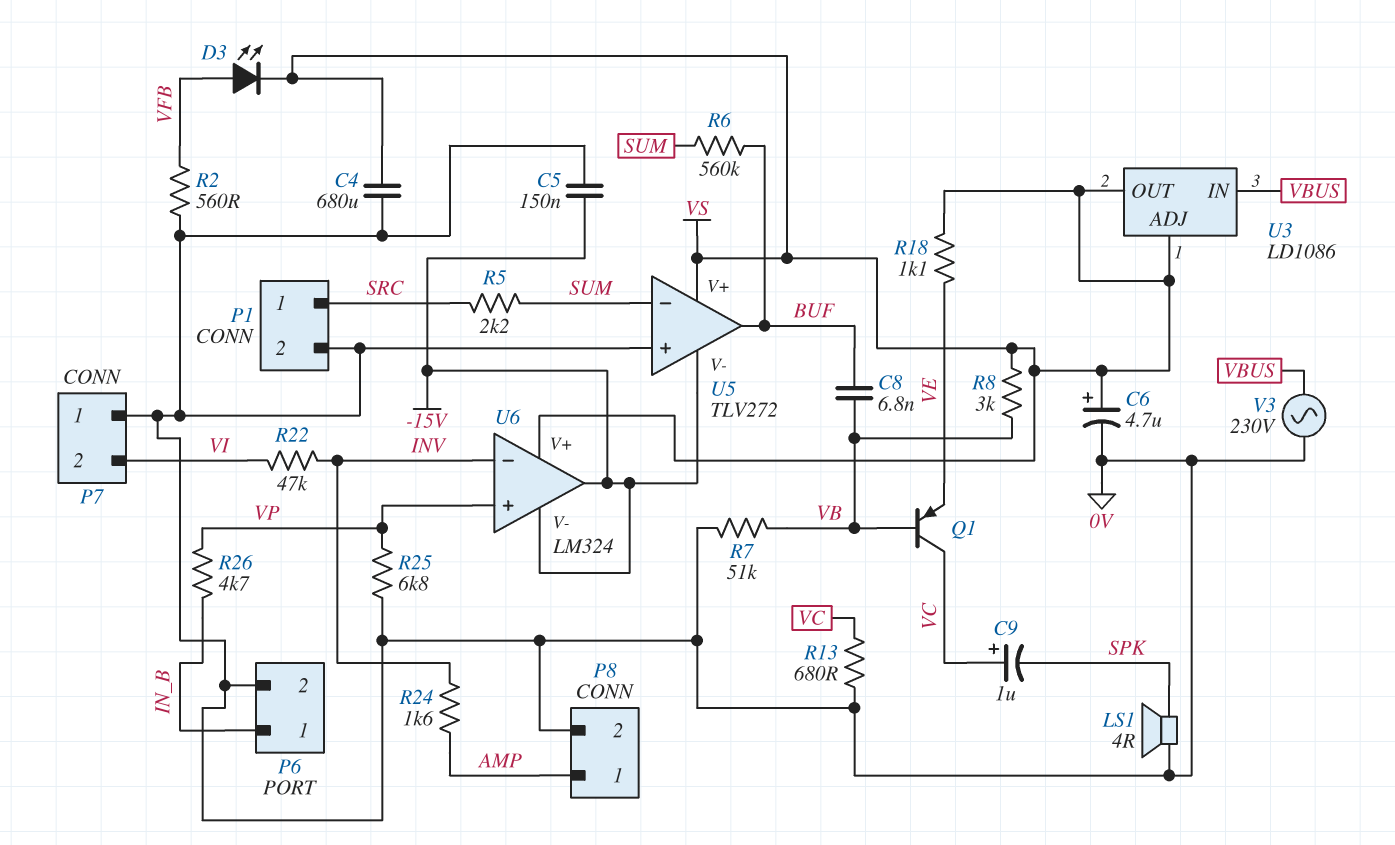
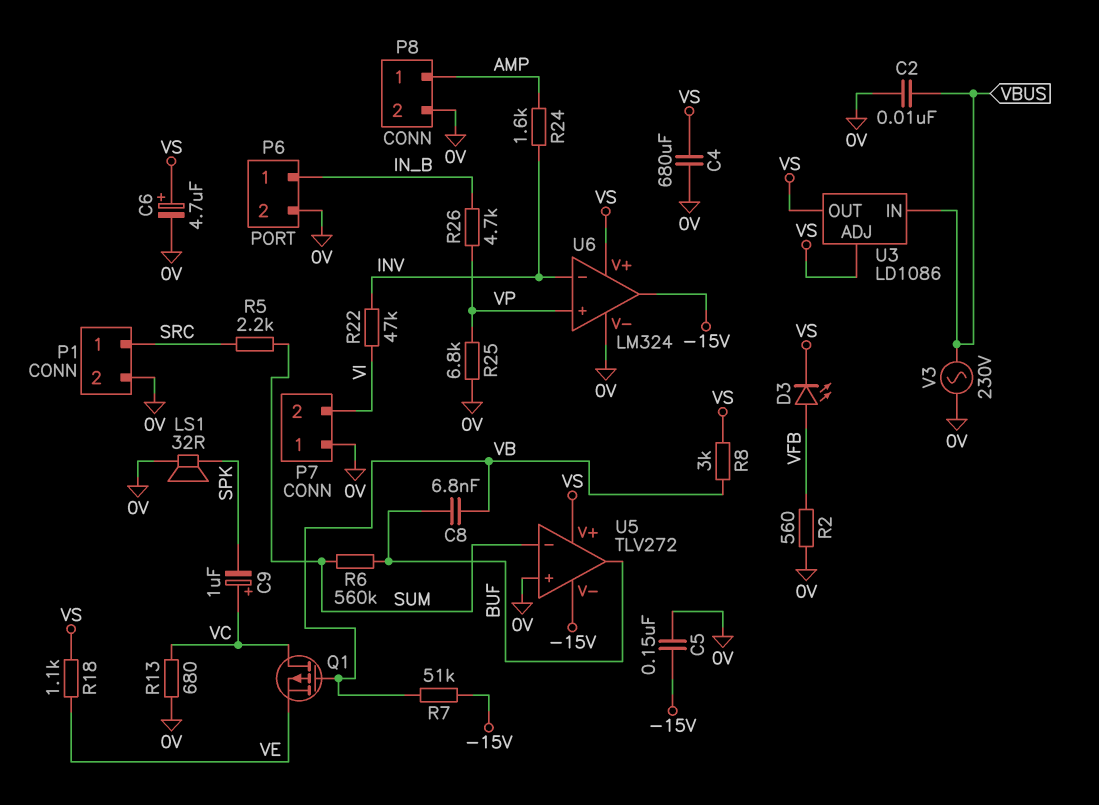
C2: none -> 10nF (0V, VBUS)
LS1: speaker 4R (0V, SPK) -> speaker 32R (0V, SPK)
Q1: PNP (B VB, C VC, E VE) -> PMOS (G VB, D VC, S VE)
R7: 51k (0V, VB) -> 51k (-15V, VB)
U6 pin V-: -15V -> 0V

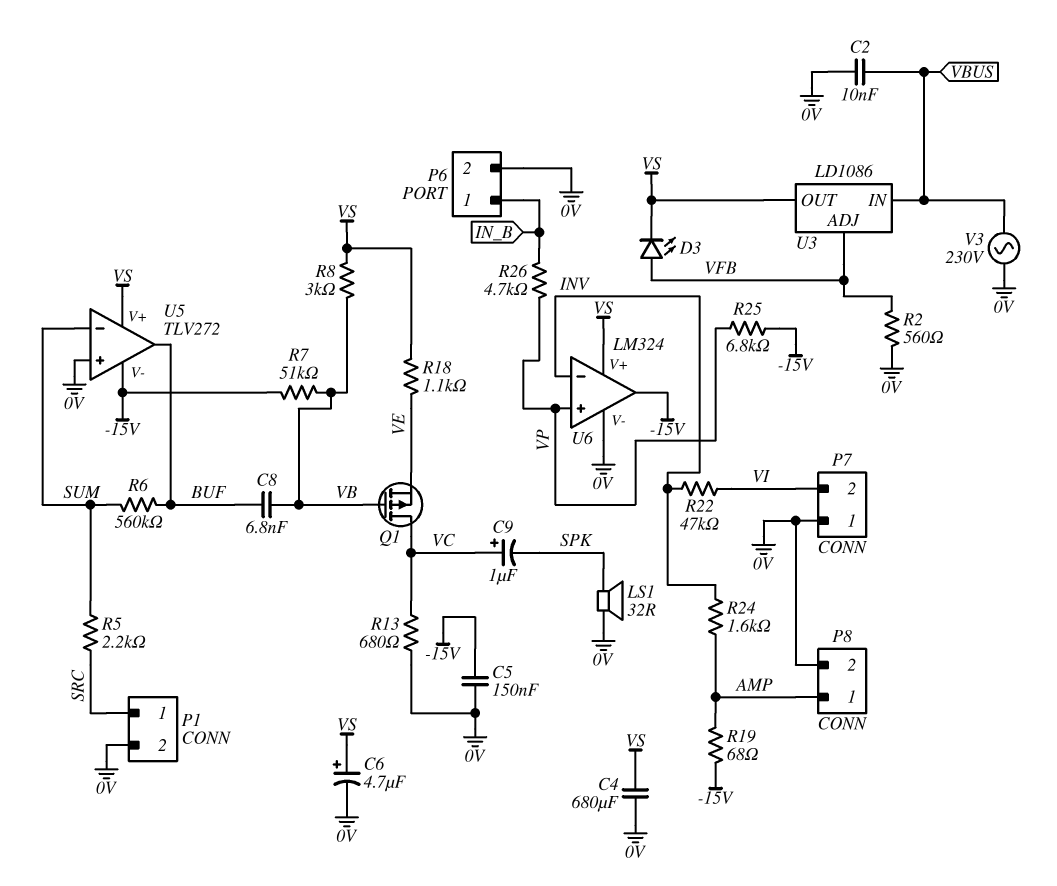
R19: none -> 68 (-15V, AMP)
R25: 6.8k (0V, VP) -> 6.8k (-15V, VP)
U3 pin ADJ: VS -> VFB

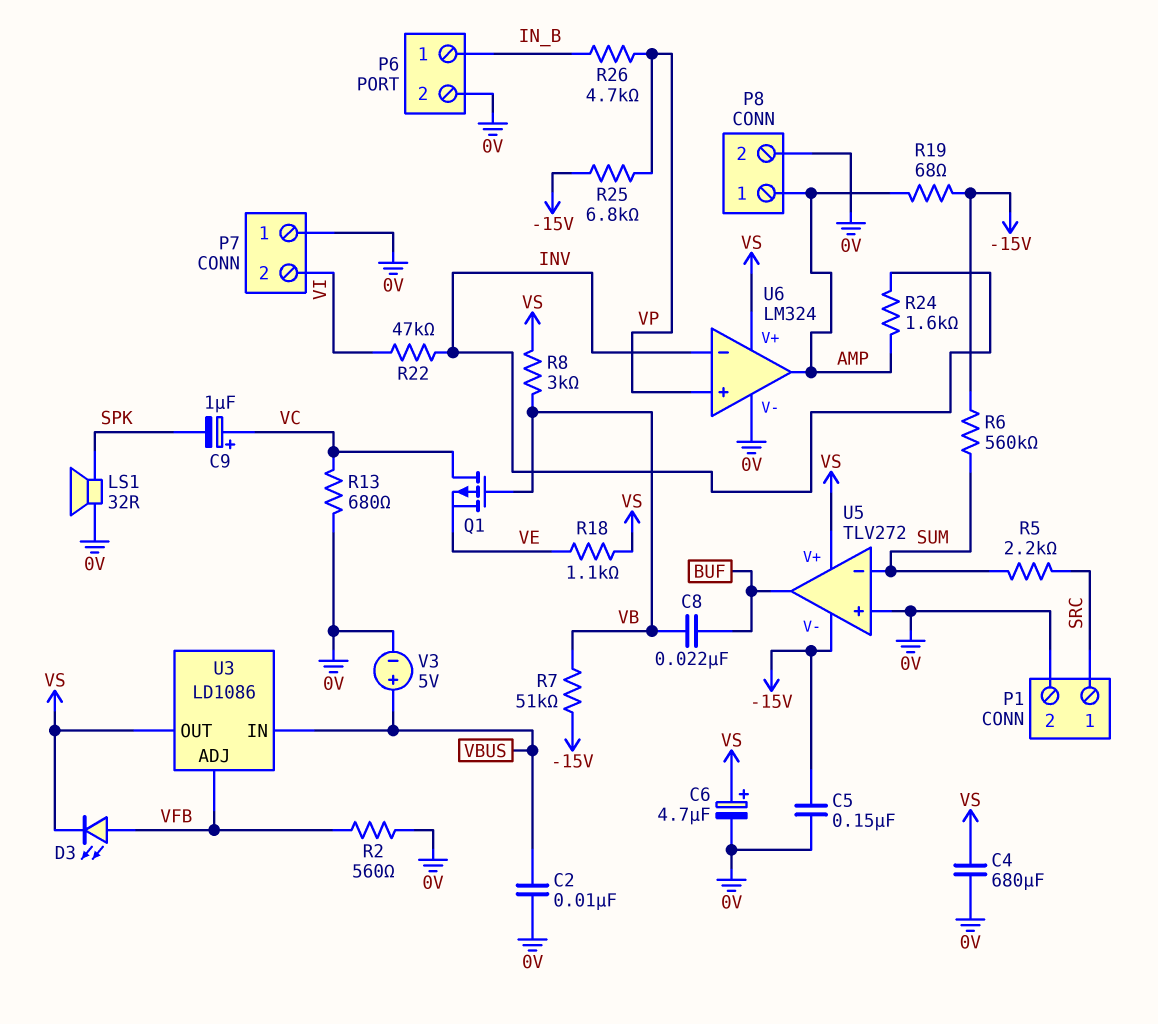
C8: 6.8nF (BUF, VB) -> 22nF (BUF, VB)
R6: 560k (BUF, SUM) -> 560k (-15V, SUM)
U6 pin out: -15V -> AMP
V3: AC 230V (0V, VBUS) -> 5V (plus VBUS, minus 0V)

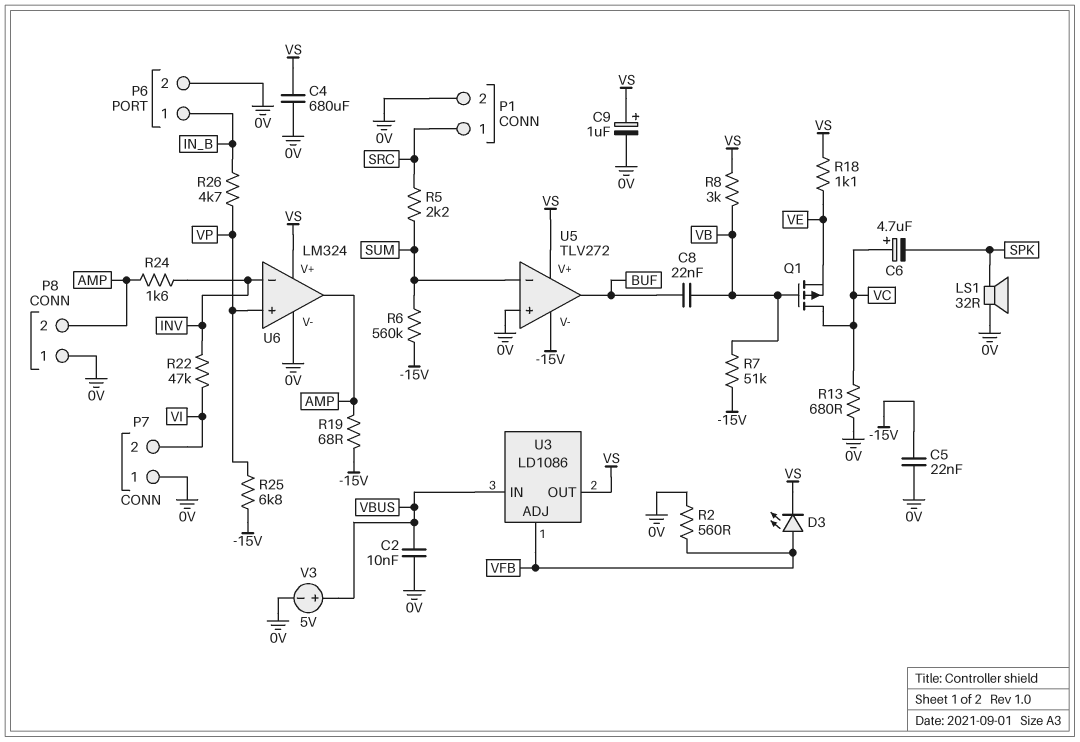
C5: 150nF (-15V, 0V) -> 22nF (-15V, 0V)
C6: 4.7uF (plus VS, minus 0V) -> 4.7uF (plus VC, minus SPK)
C9: 1uF (plus VC, minus SPK) -> 1uF (plus VS, minus 0V)
P8 pin 1: AMP -> 0V
P8 pin 2: 0V -> AMP

